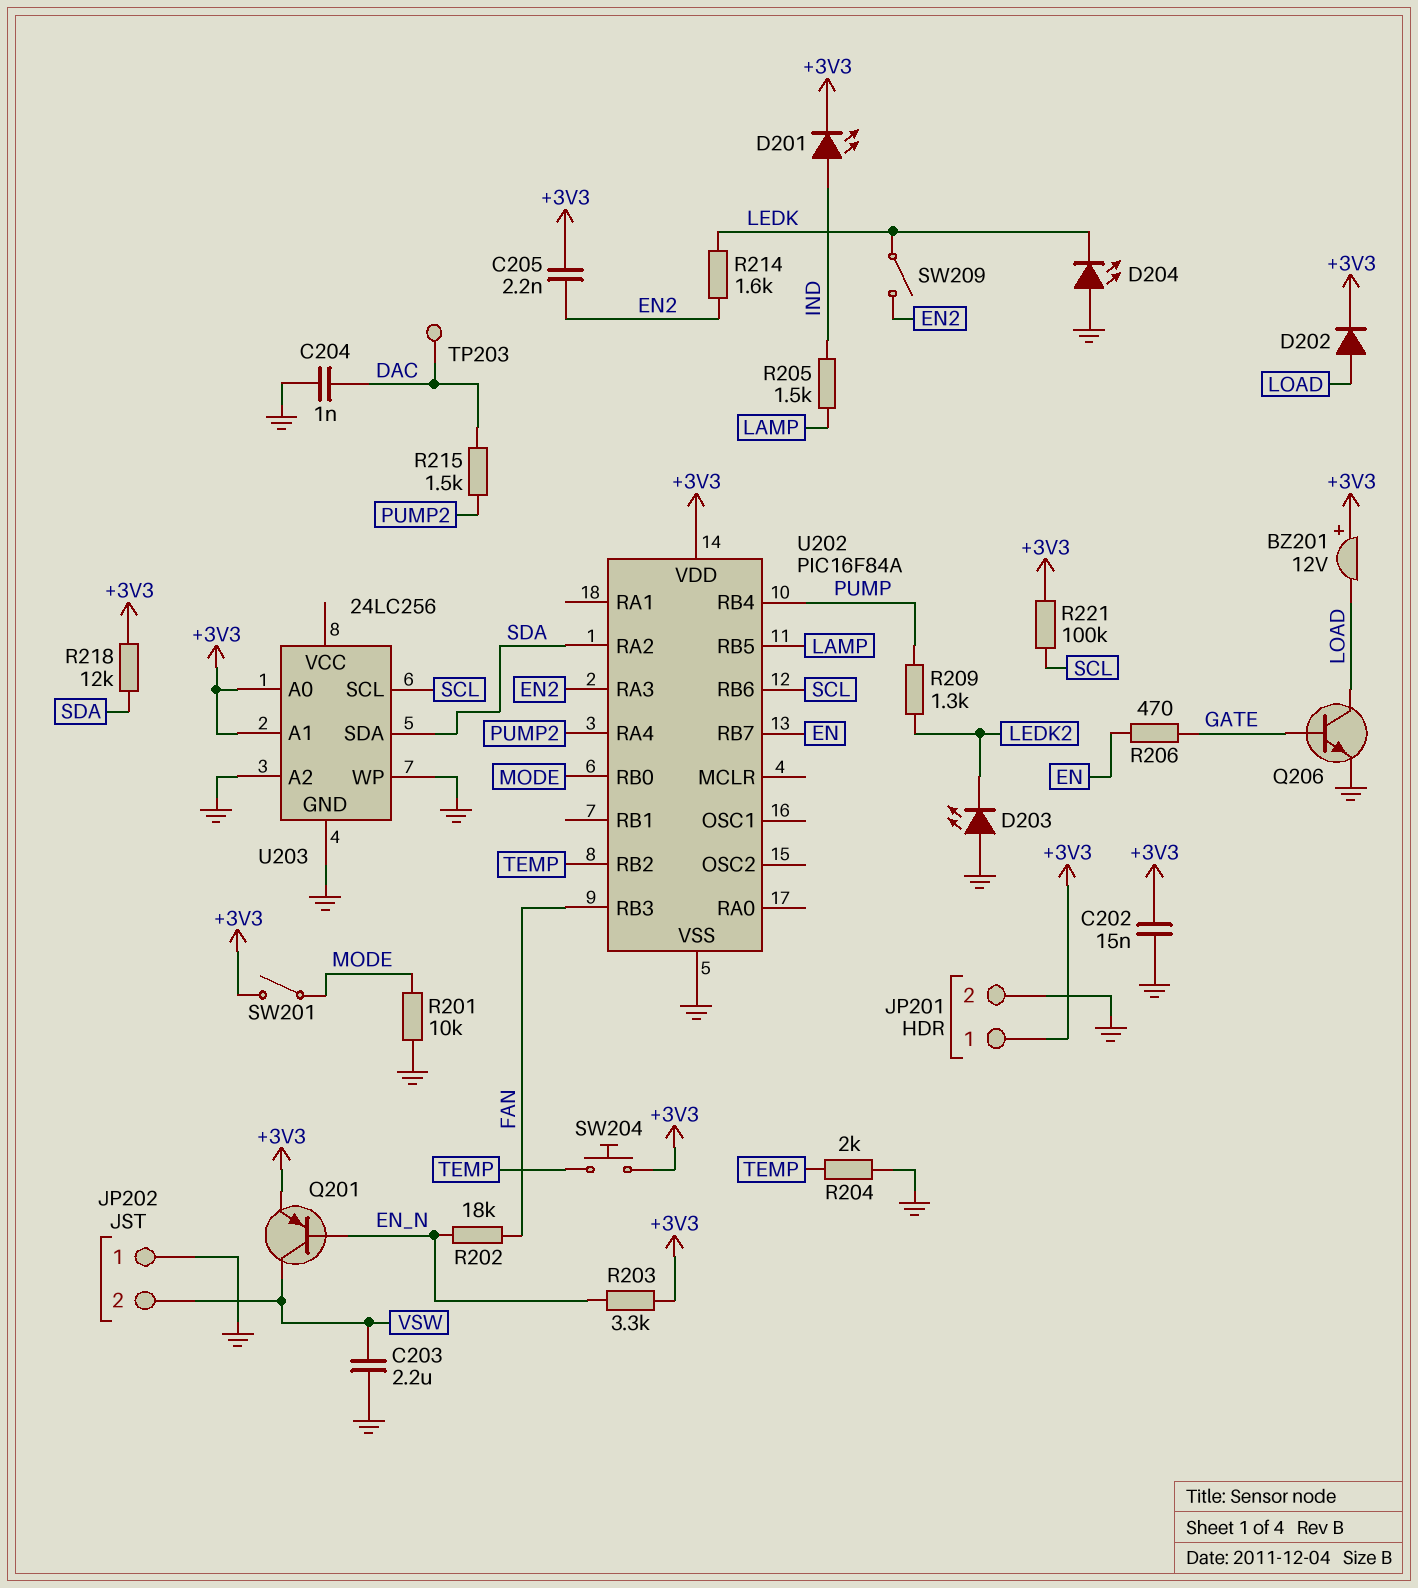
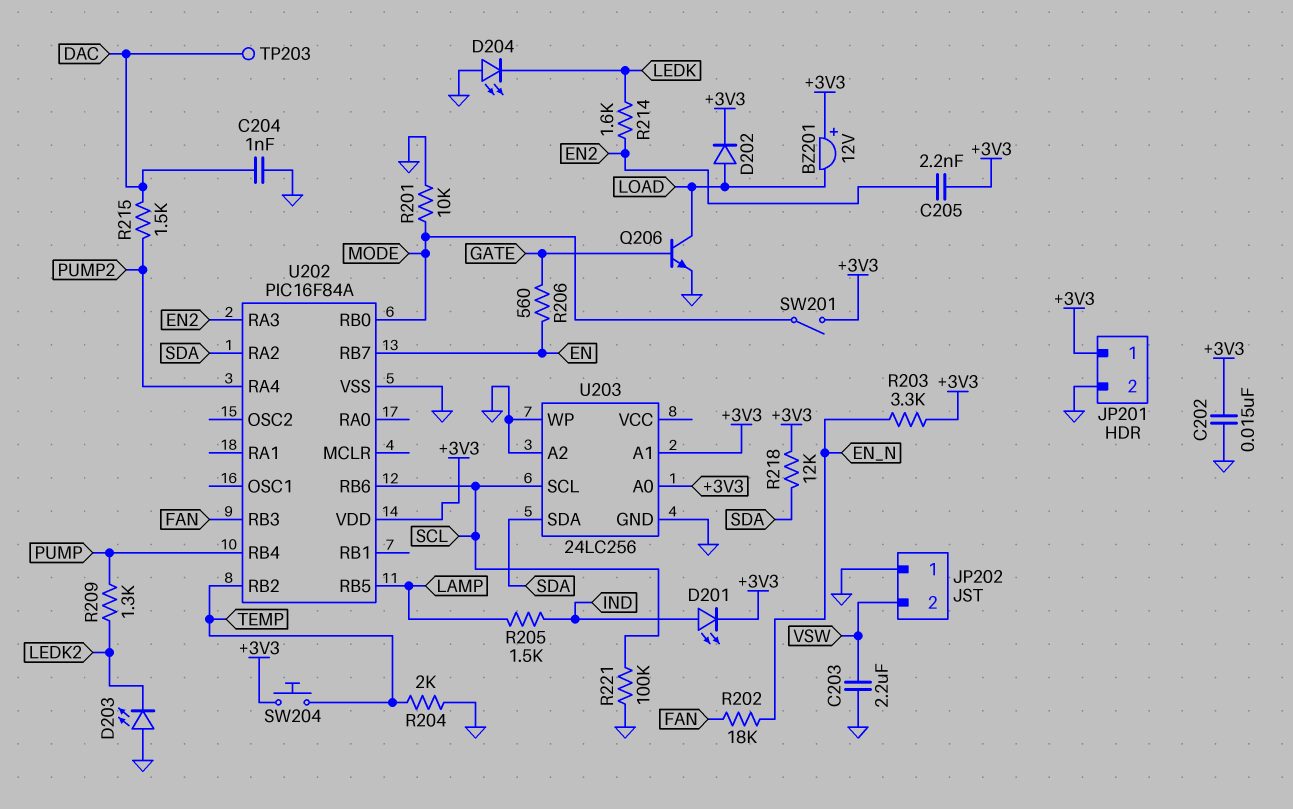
Q201: PNP (B EN_N, C VSW, E +3V3) -> none
R206: 470 (EN, GATE) -> 560 (EN, GATE)
R221: 100k (+3V3, SCL) -> 100k (GND, SCL)
SW209: switch (EN2, LEDK) -> none

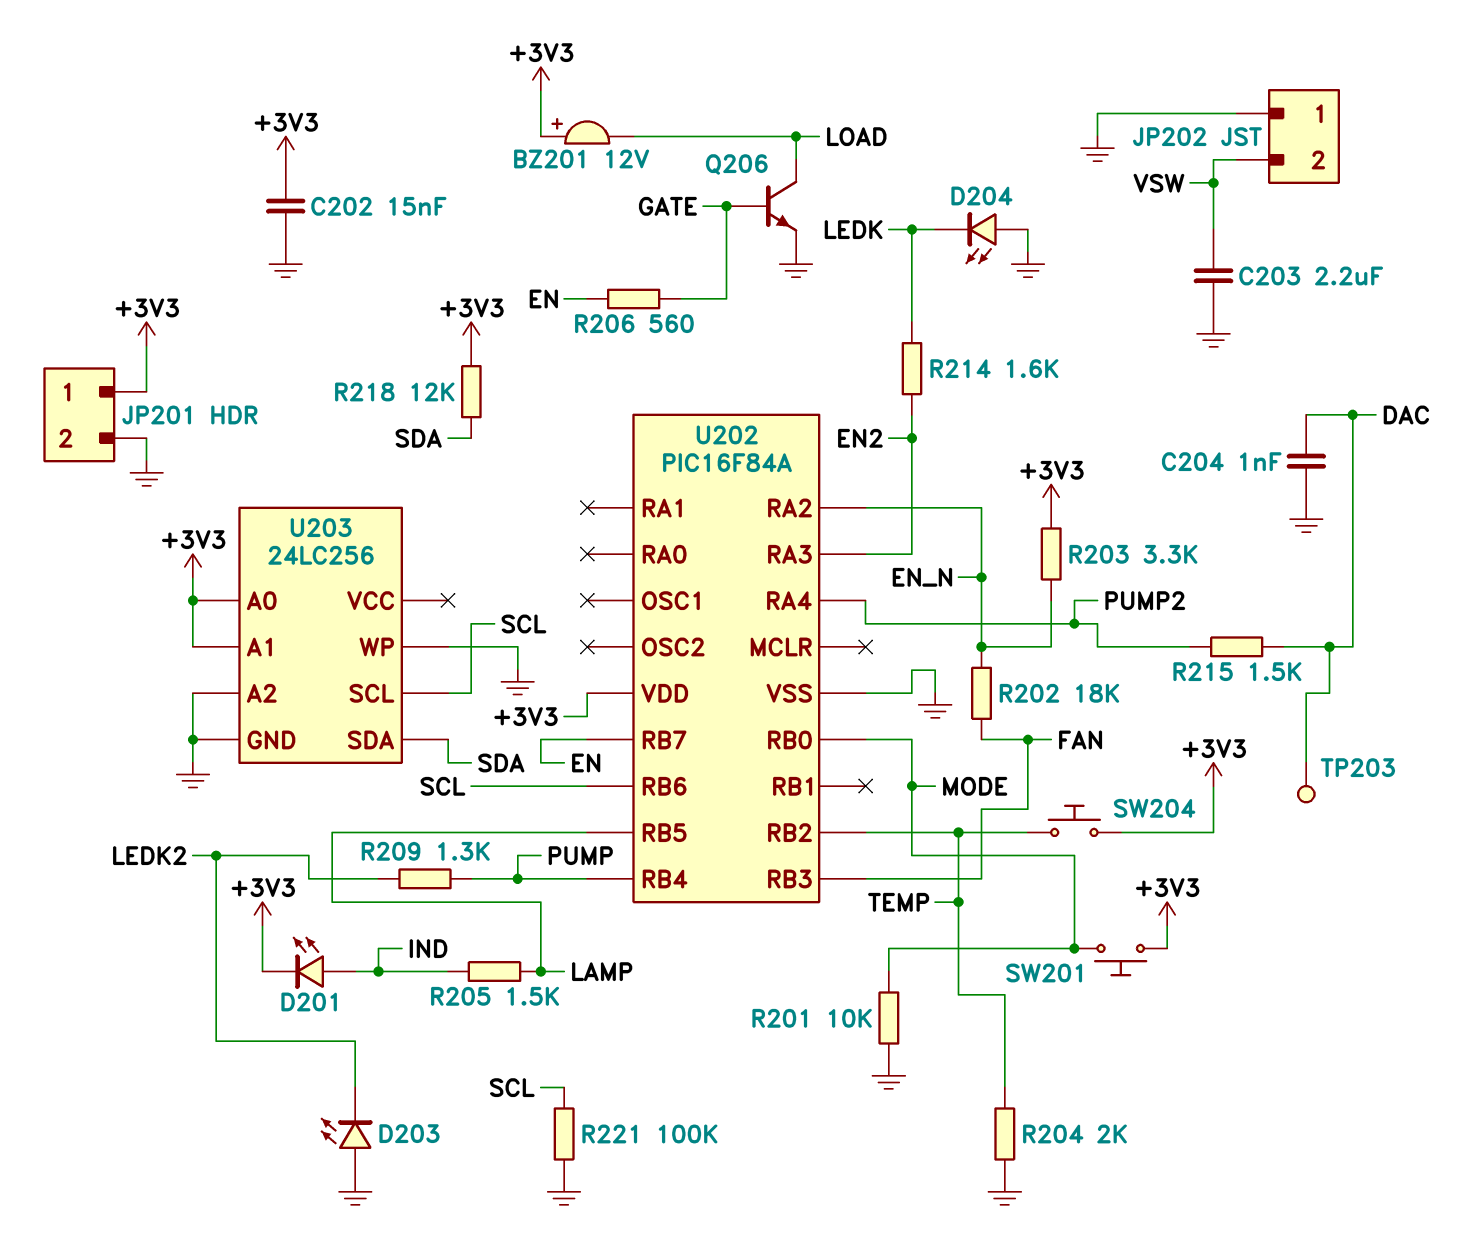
C205: 2.2nF (+3V3, EN2) -> none
D202: diode (A LOAD, K +3V3) -> none
SW201: switch (+3V3, MODE) -> button (+3V3, MODE)
U202 pin RA2: SDA -> EN_N

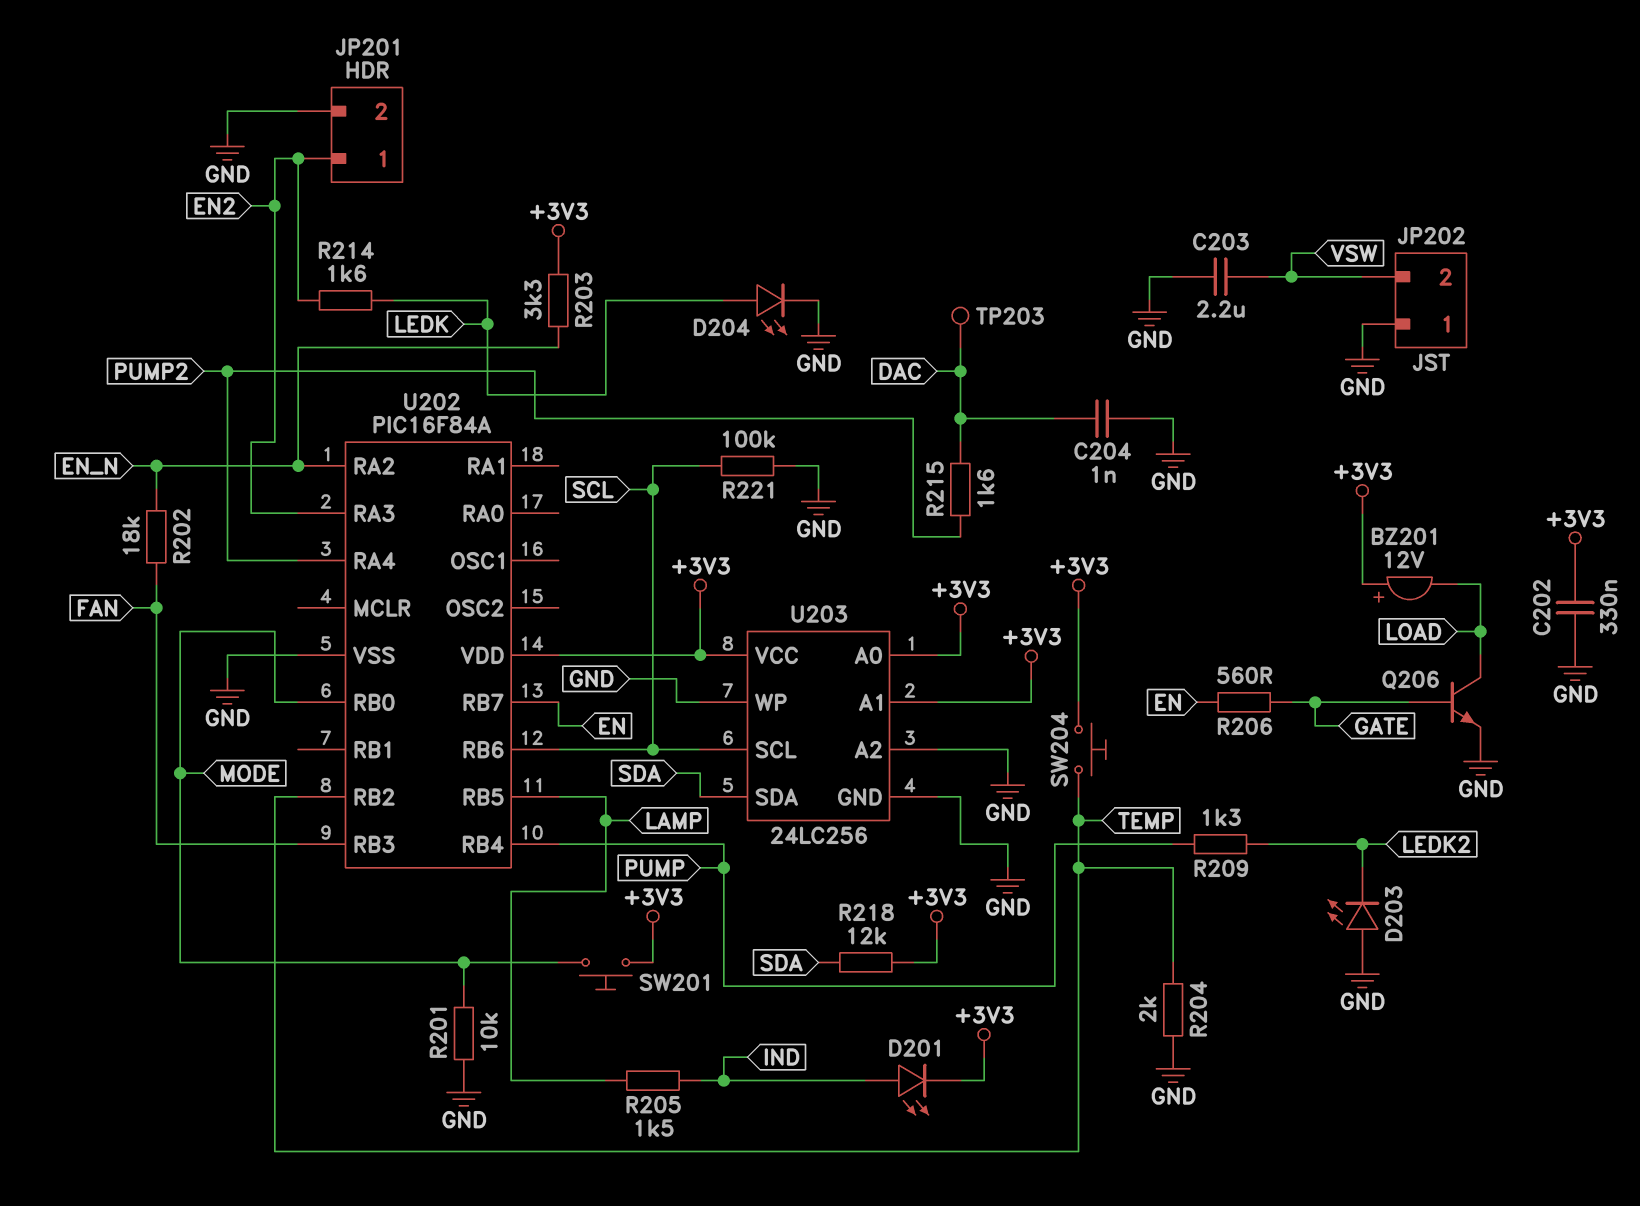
C202: 15nF (+3V3, GND) -> 330nF (+3V3, GND)
D204: LED (A GND, K LEDK) -> LED (A LEDK, K GND)
JP201 pin 1: +3V3 -> EN2
R215: 1.5k (DAC, PUMP2) -> 1.6k (DAC, PUMP2)
U203 pin VCC: none -> +3V3

